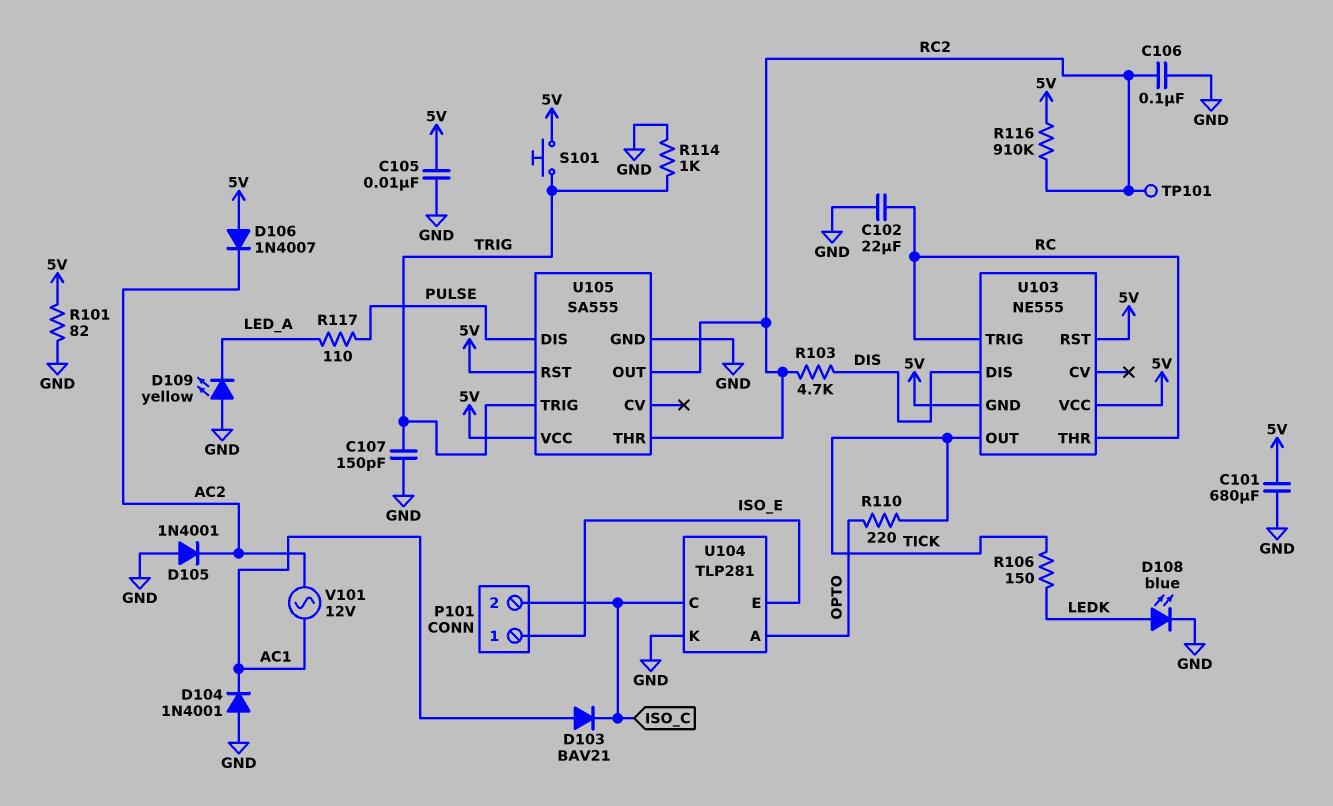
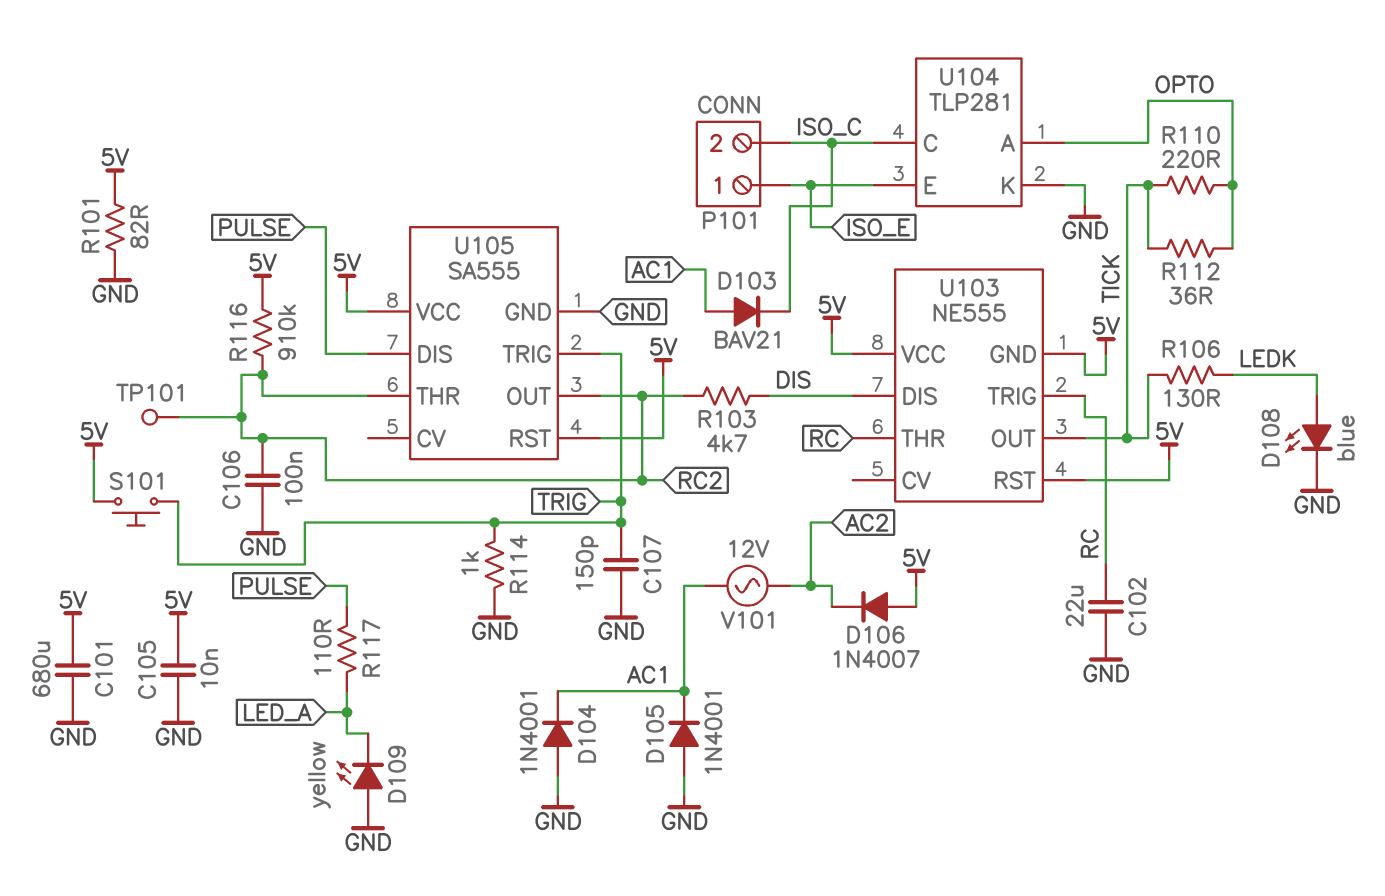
D105: diode 1N4001 (A GND, K AC2) -> diode 1N4001 (A GND, K AC1)
R106: 150 (LEDK, TICK) -> 130 (LEDK, TICK)
R112: none -> 36 (OPTO, TICK)

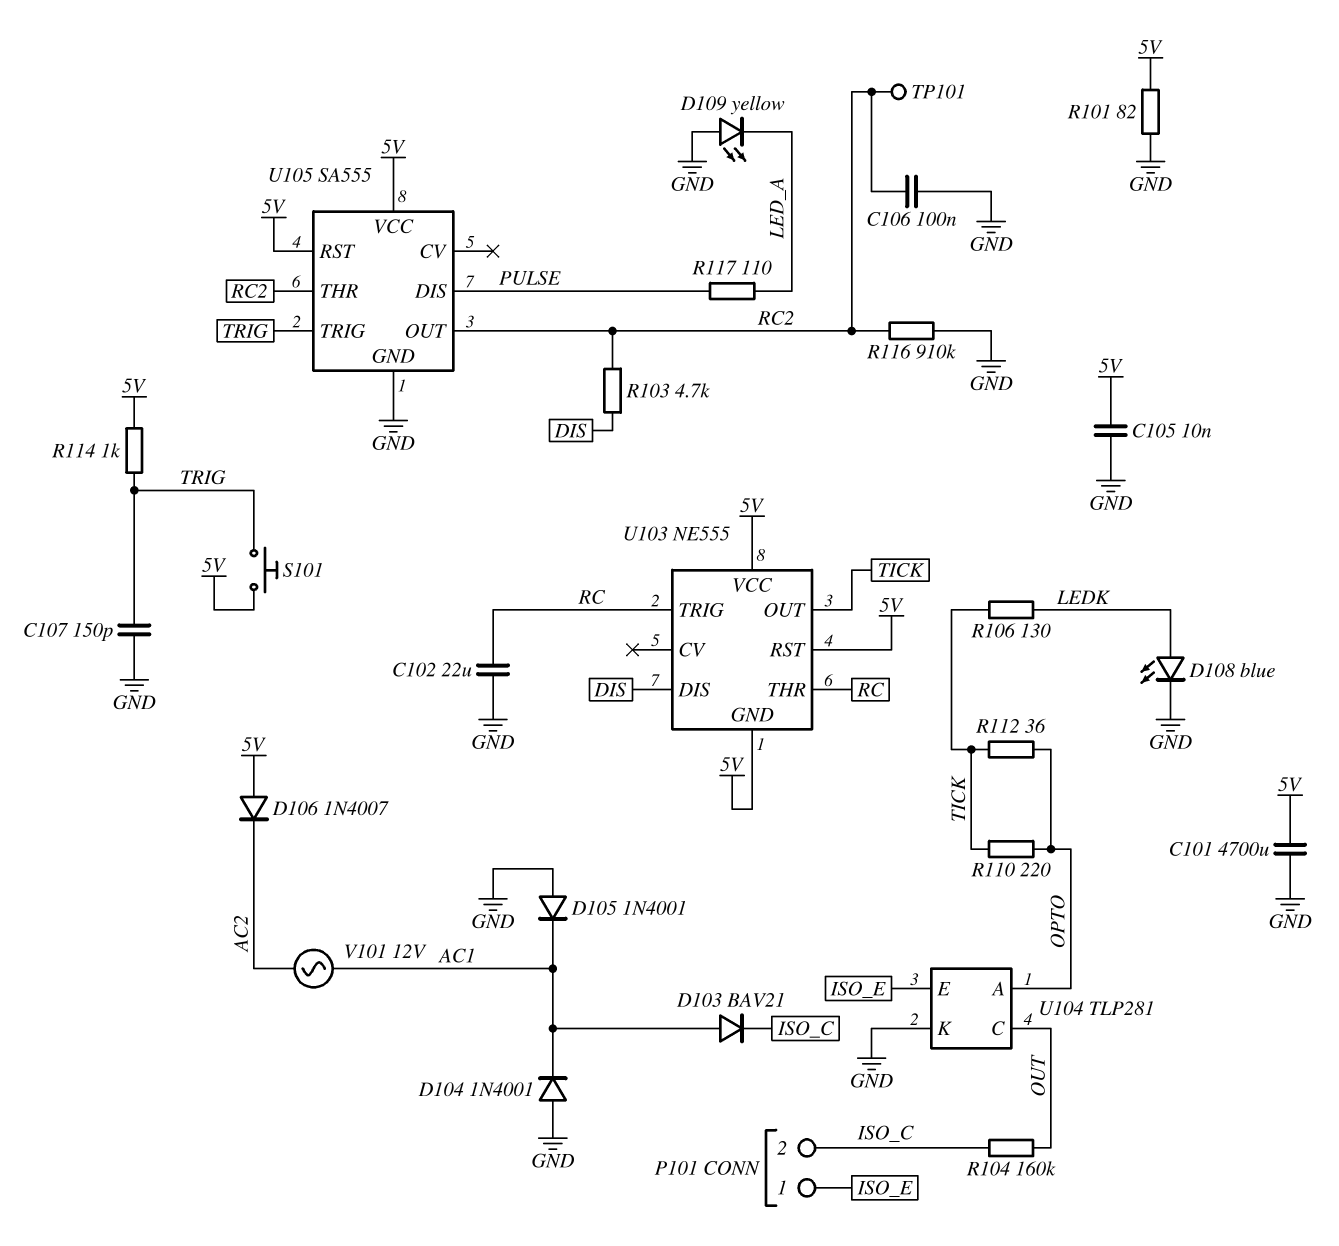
C101: 680uF (5V, GND) -> 4700uF (5V, GND)
R104: none -> 160k (ISO_C, OUT)
R114: 1k (GND, TRIG) -> 1k (5V, TRIG)
R116: 910k (5V, RC2) -> 910k (GND, RC2)
U104 pin C: ISO_C -> OUT

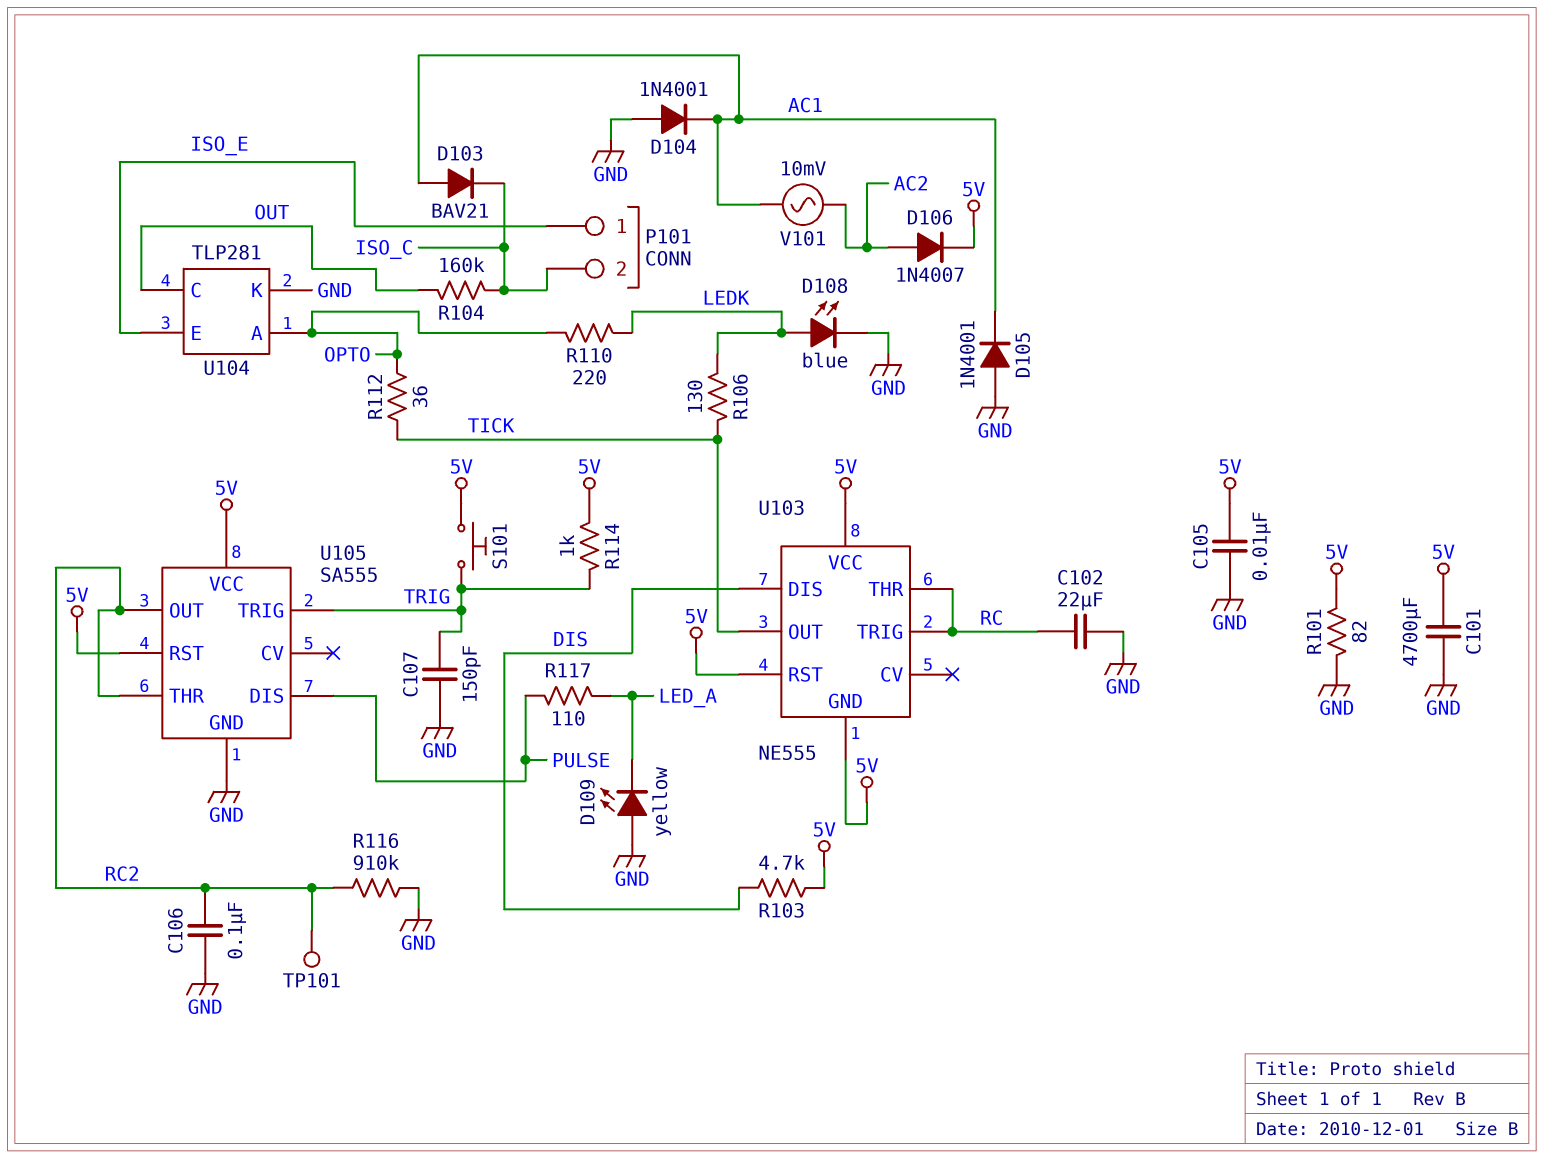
D106: diode 1N4007 (A 5V, K AC2) -> diode 1N4007 (A AC2, K 5V)
R103: 4.7k (DIS, RC2) -> 4.7k (5V, DIS)
R110: 220 (OPTO, TICK) -> 220 (LEDK, OPTO)
V101: AC 12V (AC1, AC2) -> AC 10mV (AC1, AC2)

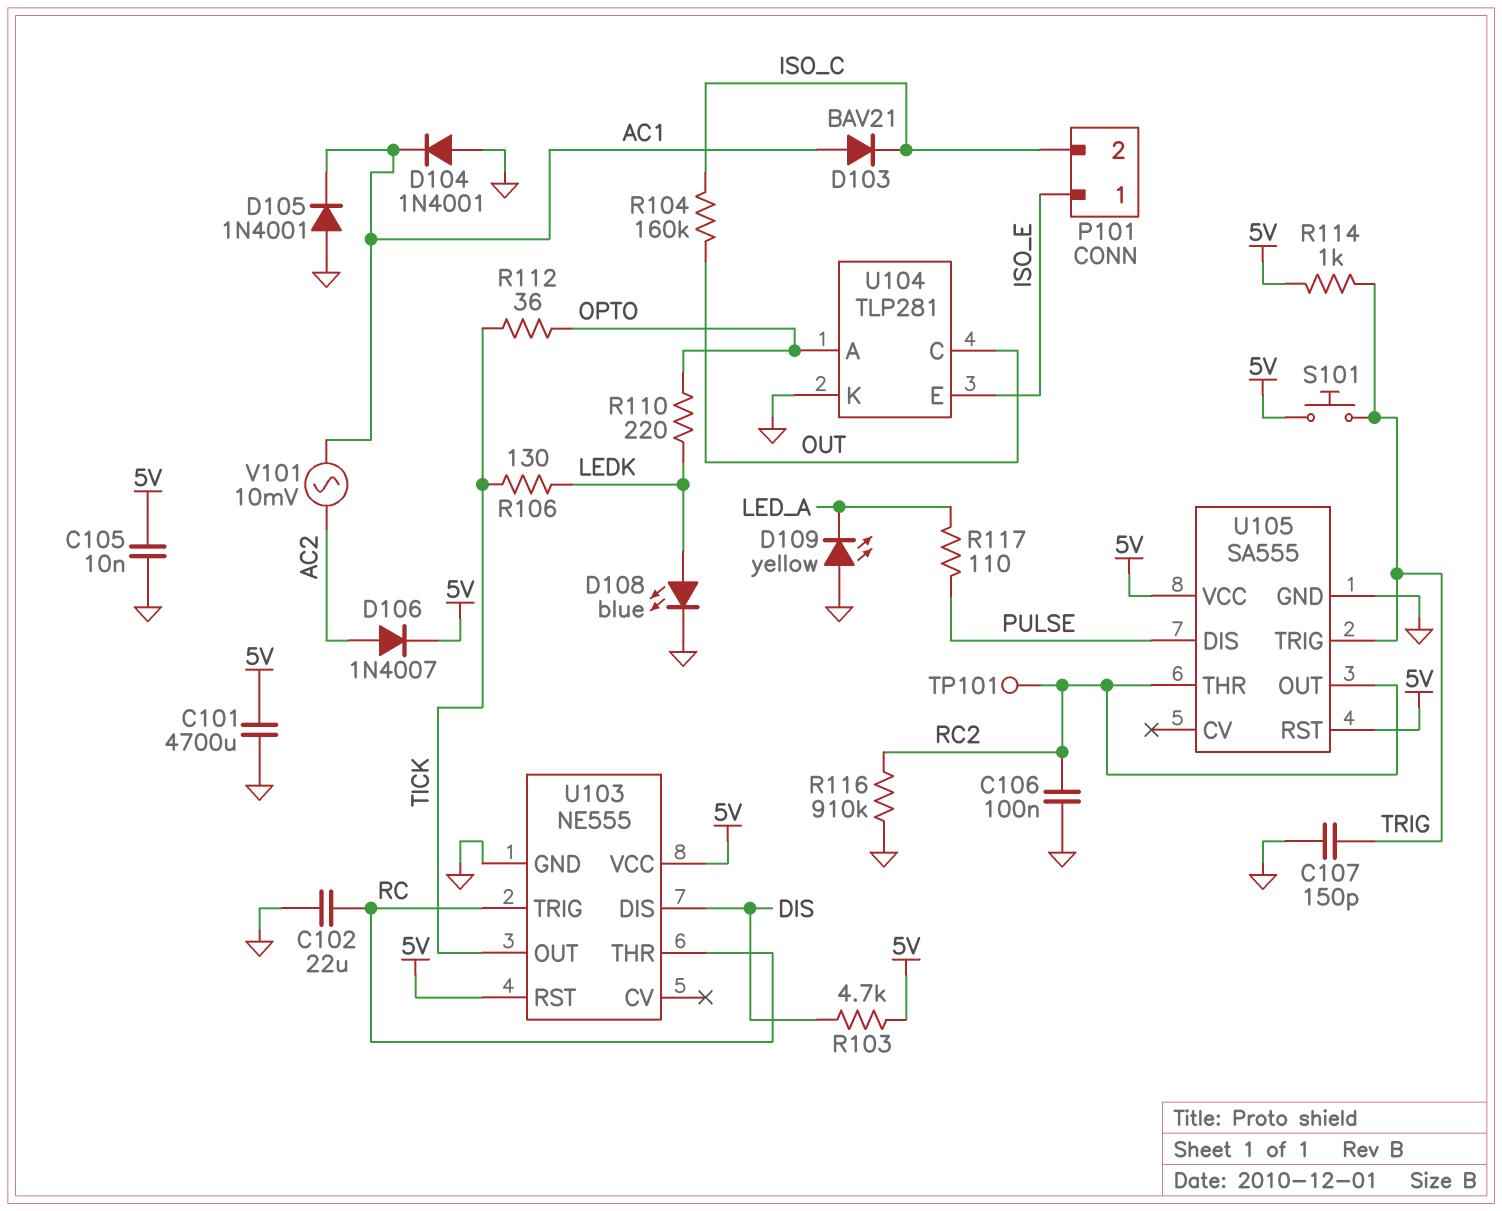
R101: 82 (5V, GND) -> none
U103 pin GND: 5V -> GND

